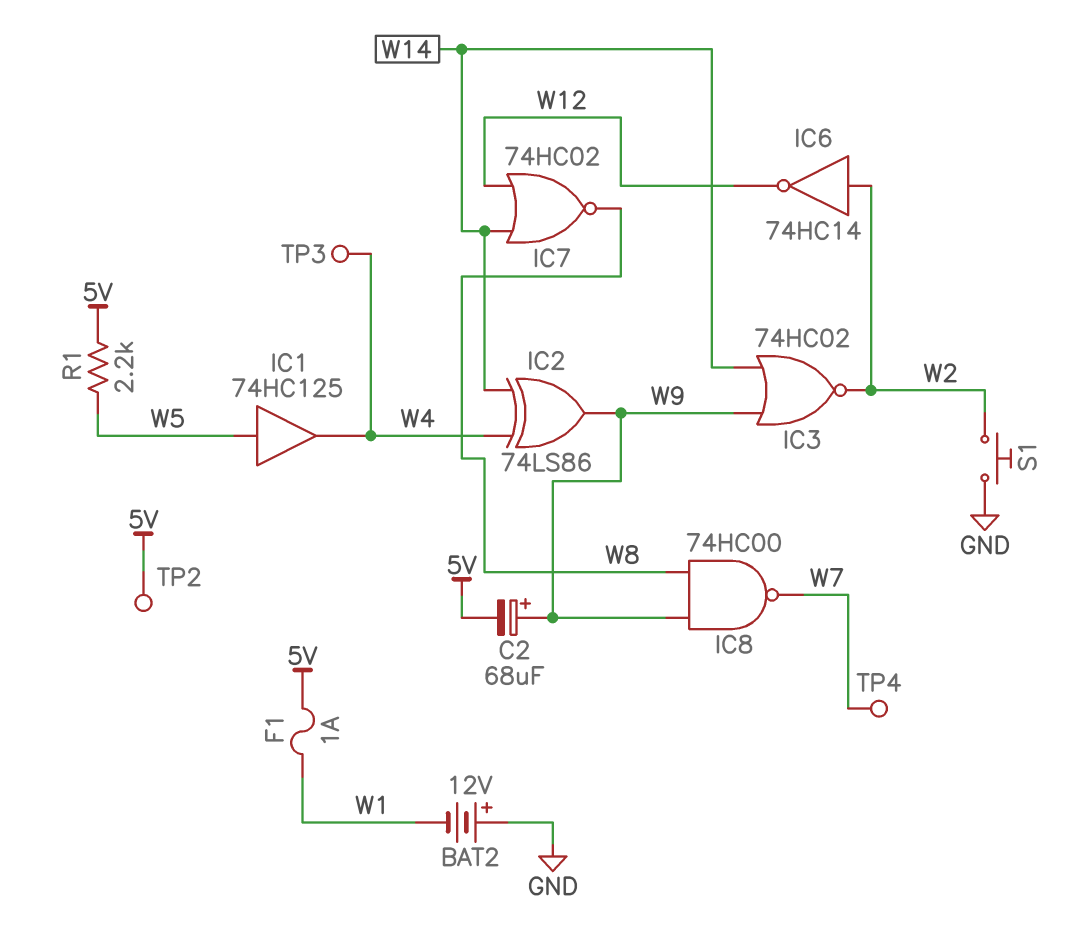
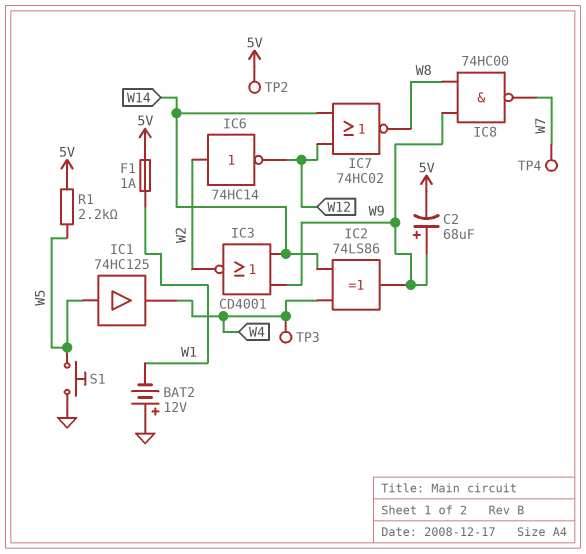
IC3: NOR 74HC02 (in W9, in W14, out W2) -> NOR CD4001 (in W9, in W14, out W2)
S1: button (GND, W2) -> button (GND, W5)

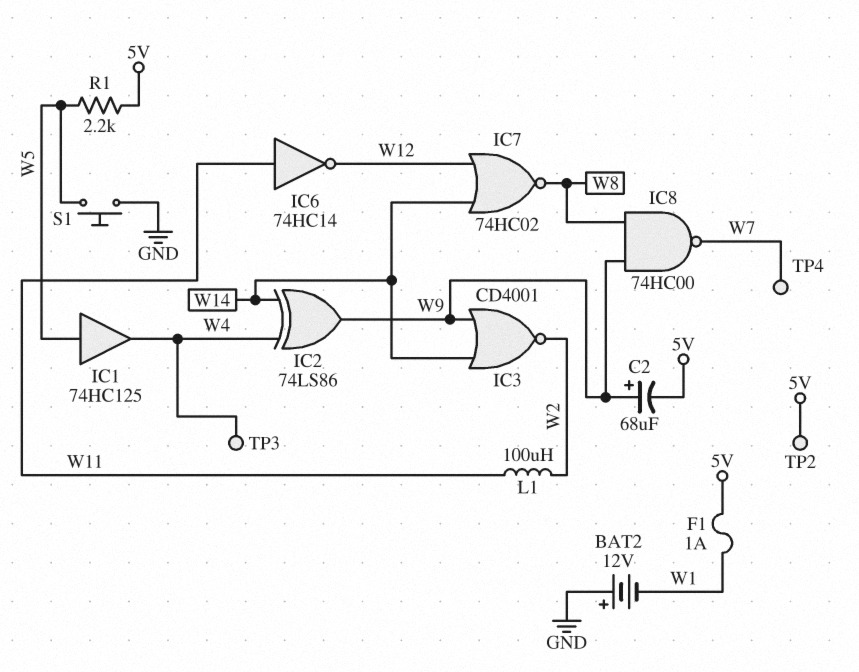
IC6: NOT 74HC14 (in W2, out W12) -> NOT 74HC14 (in W11, out W12)
L1: none -> 100uH (W2, W11)

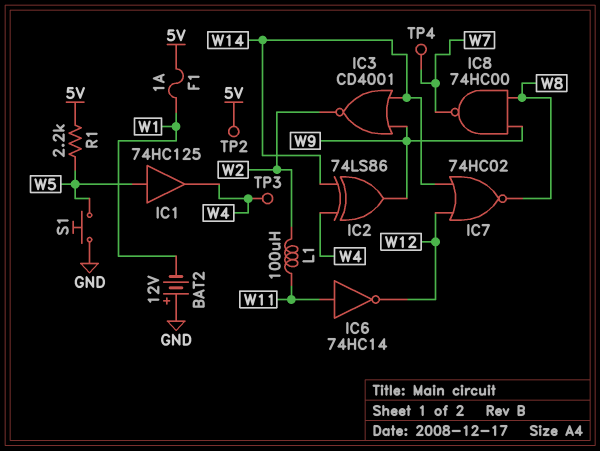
C2: 68uF (plus W9, minus 5V) -> none

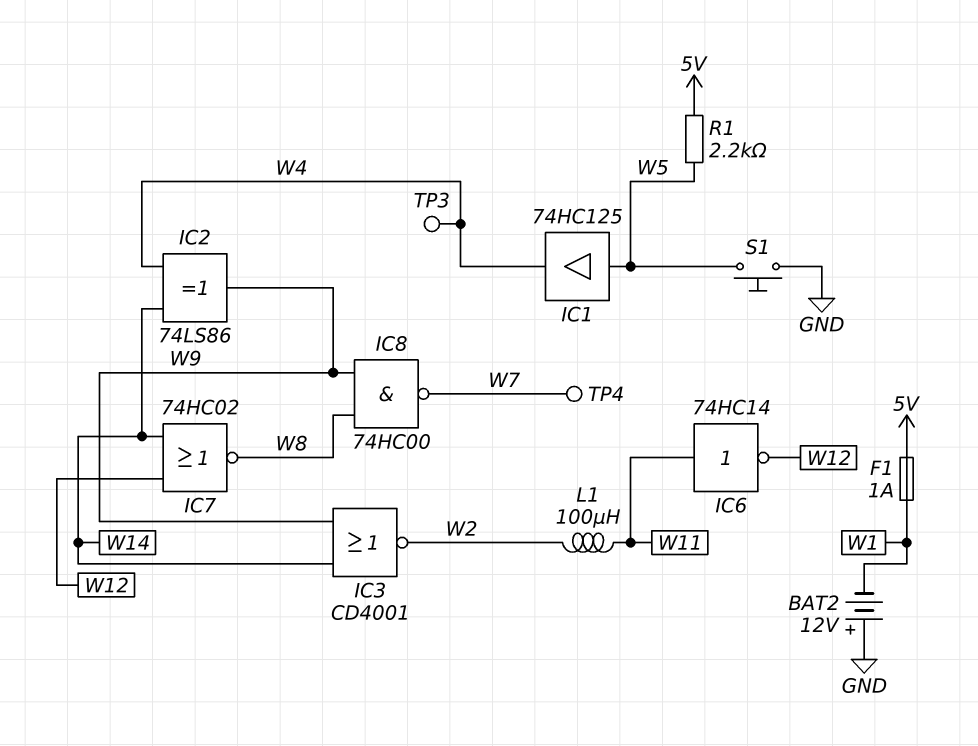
TP2: test point (5V) -> none

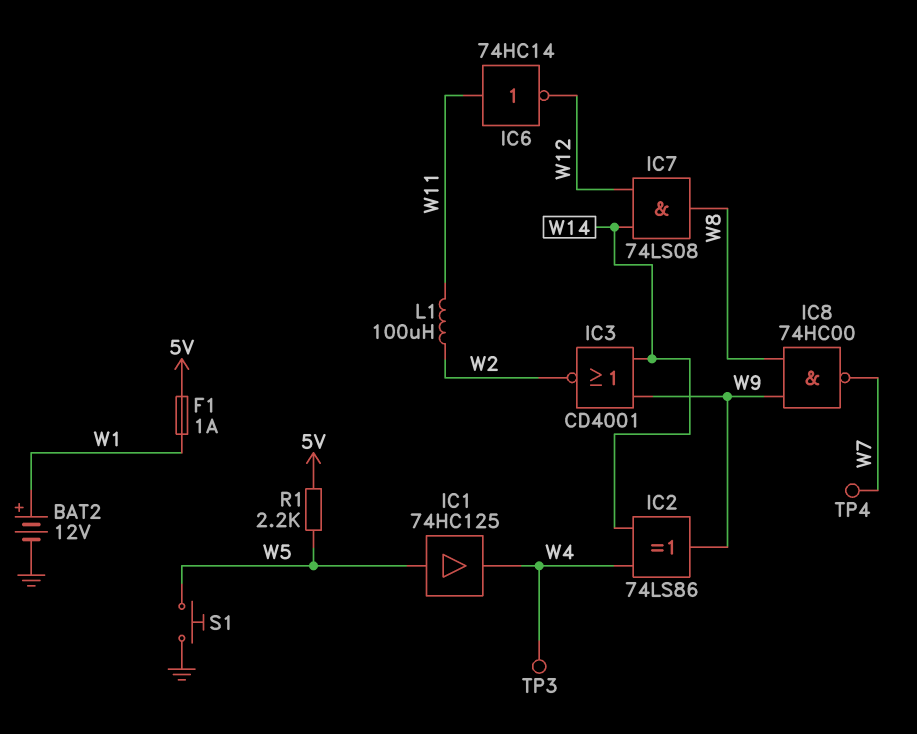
BAT2: 12V (plus GND, minus W1) -> 12V (plus W1, minus GND)
IC7: NOR 74HC02 (in W12, in W14, out W8) -> AND 74LS08 (in W12, in W14, out W8)

